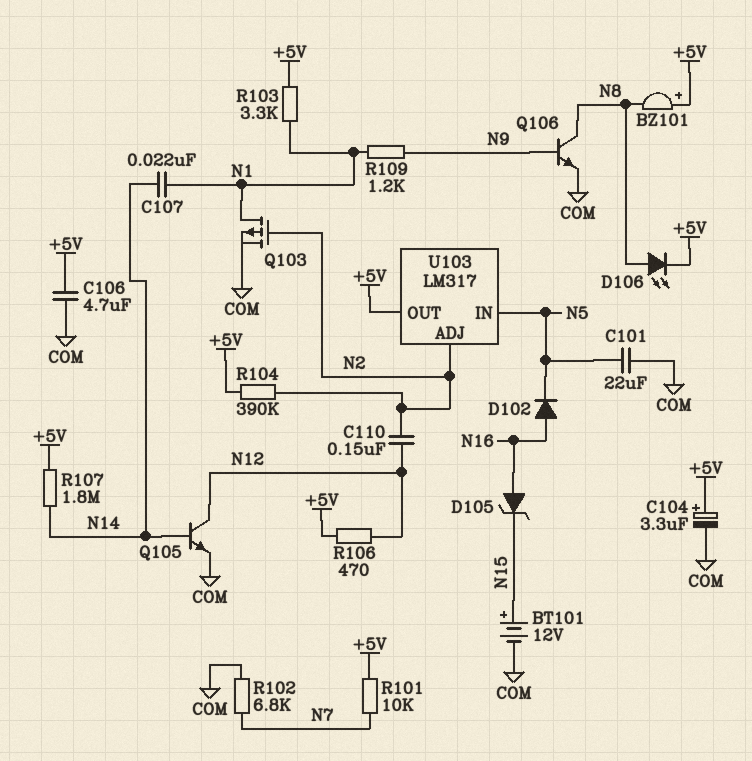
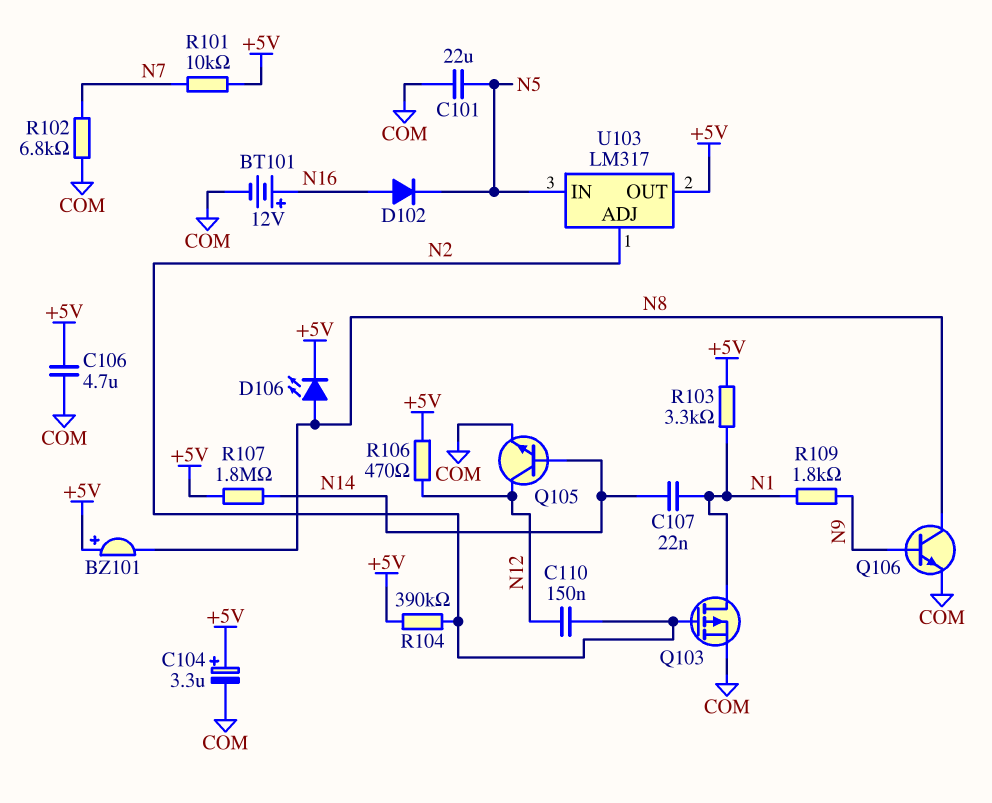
BT101: 12V (plus N15, minus COM) -> 12V (plus N16, minus COM)
D105: zener (A N16, K N15) -> none
R109: 1.2k (N1, N9) -> 1.8k (N1, N9)

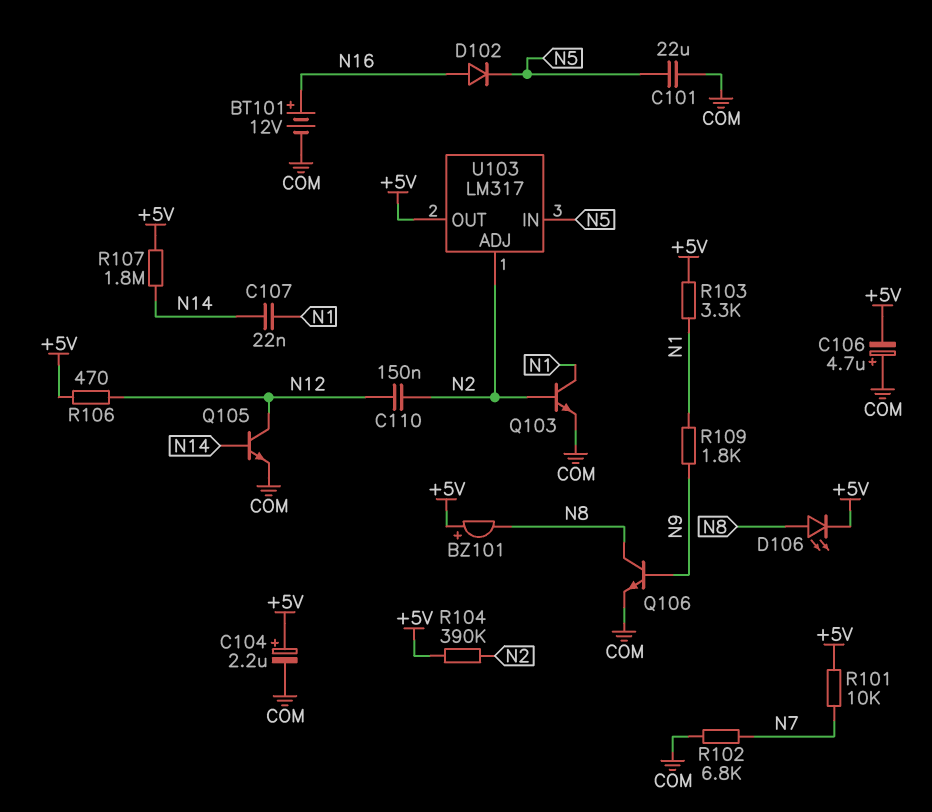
C104: 3.3uF (plus +5V, minus COM) -> 2.2uF (plus +5V, minus COM)
C106: 4.7uF (+5V, COM) -> 4.7uF (plus COM, minus +5V)
Q103: PMOS (G N2, D N1, S COM) -> NPN (B N2, C N1, E COM)

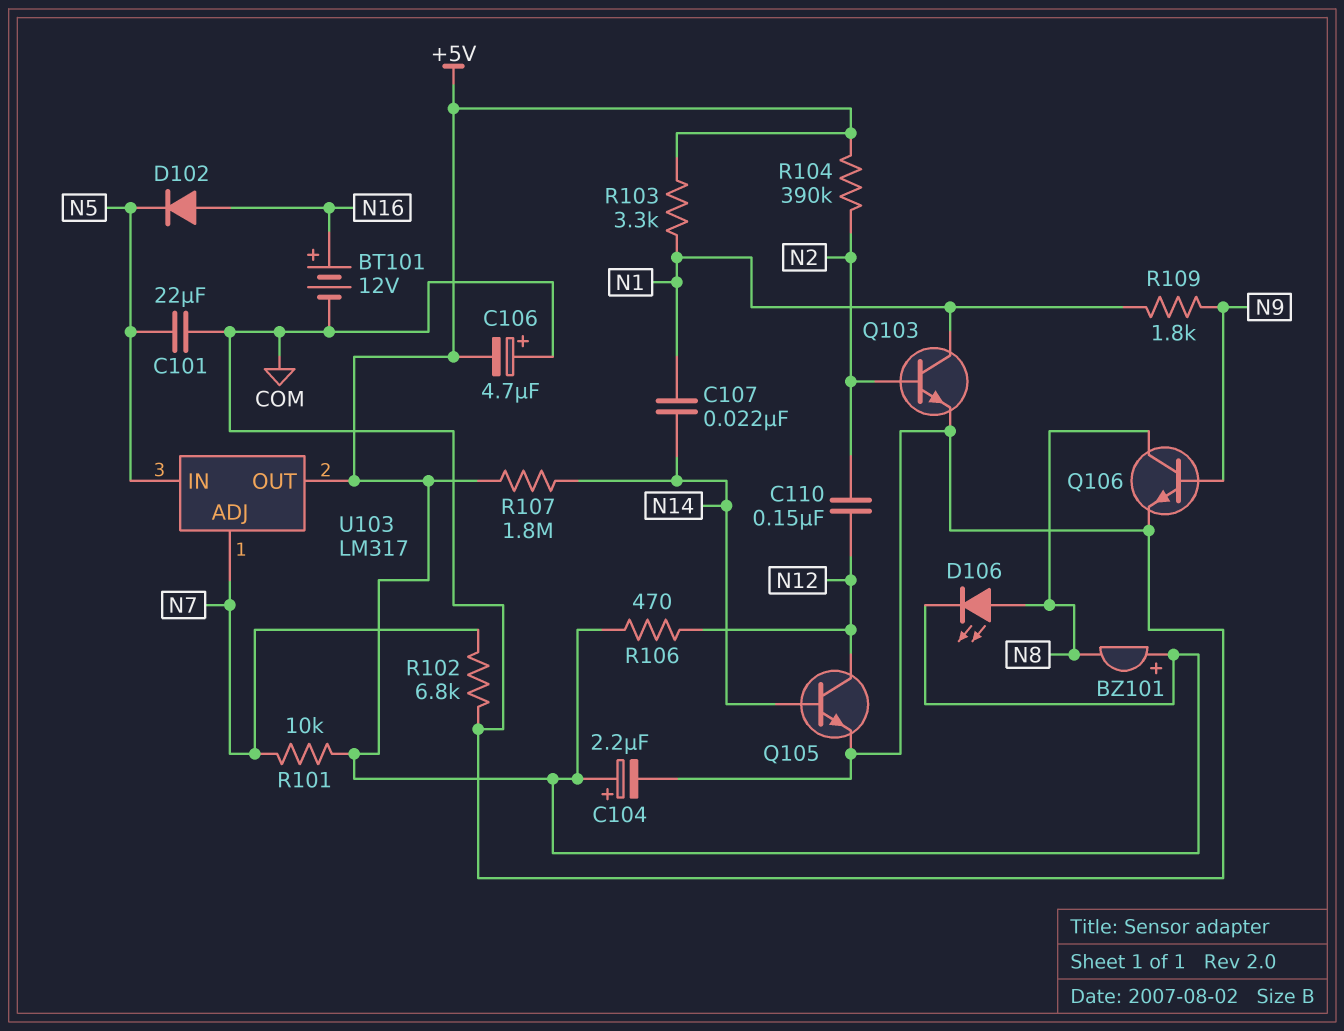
U103 pin ADJ: N2 -> N7

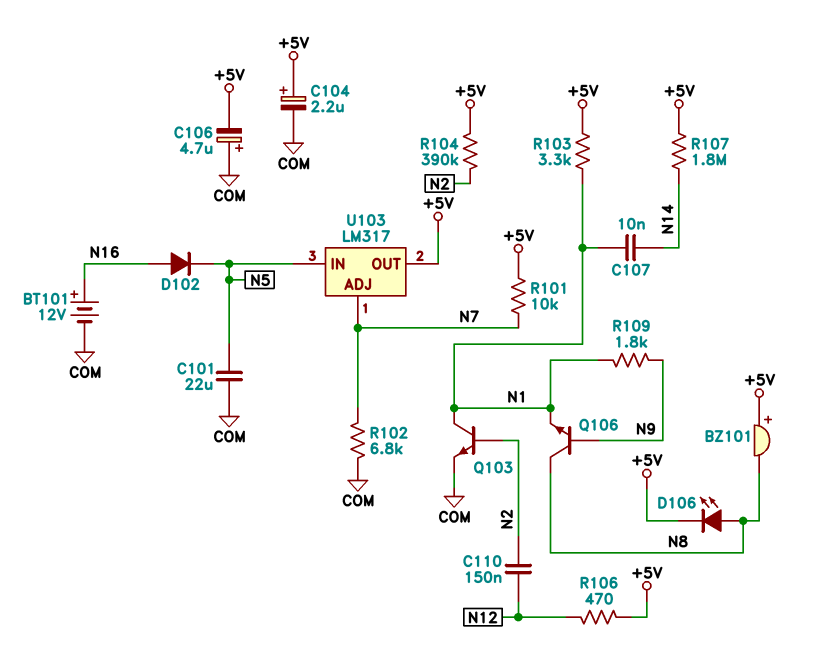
C107: 22nF (N1, N14) -> 10nF (N1, N14)
Q105: NPN (B N14, C N12, E COM) -> none
Q106: NPN (B N9, C N8, E COM) -> NPN (B N9, C N8, E N1)

